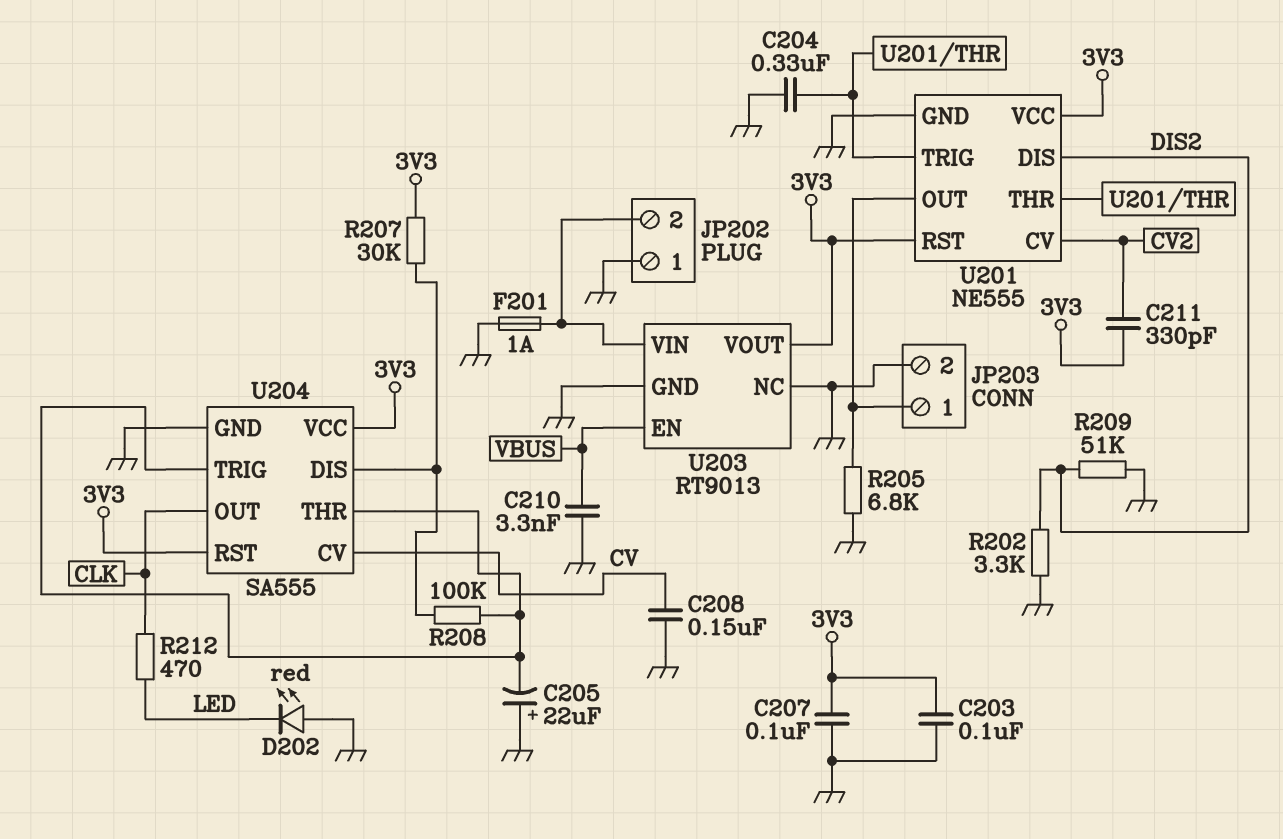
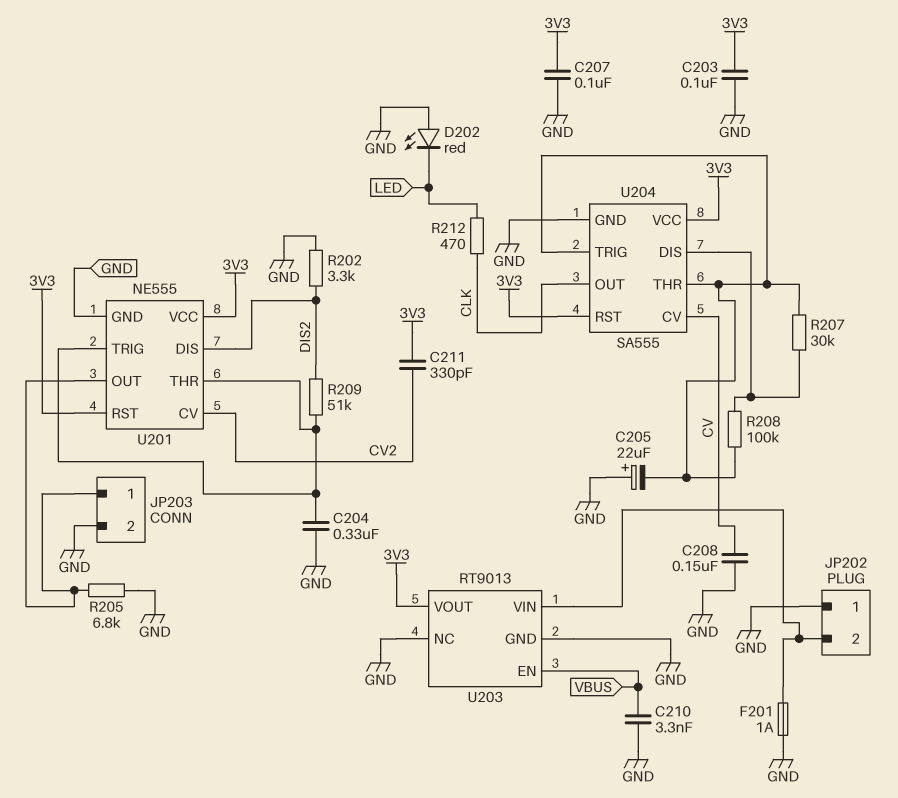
R207: 30k (3V3, U204/DIS) -> 30k (U204/DIS, U204/THR)
R209: 51k (DIS2, GND) -> 51k (DIS2, U201/THR)

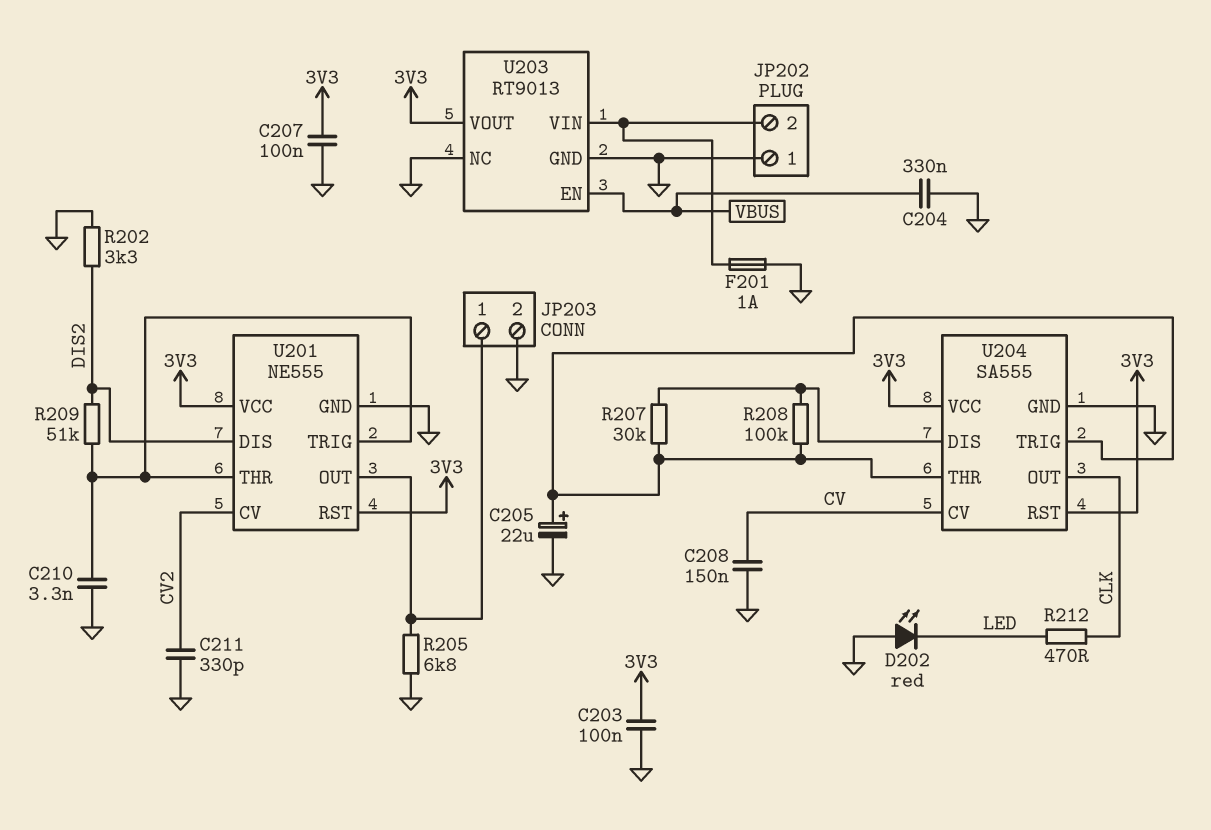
C204: 330nF (GND, U201/THR) -> 330nF (GND, VBUS)
C205: 22uF (plus GND, minus U204/THR) -> 22uF (plus U204/THR, minus GND)
C210: 3.3nF (GND, VBUS) -> 3.3nF (GND, U201/THR)
C211: 330pF (3V3, CV2) -> 330pF (CV2, GND)

